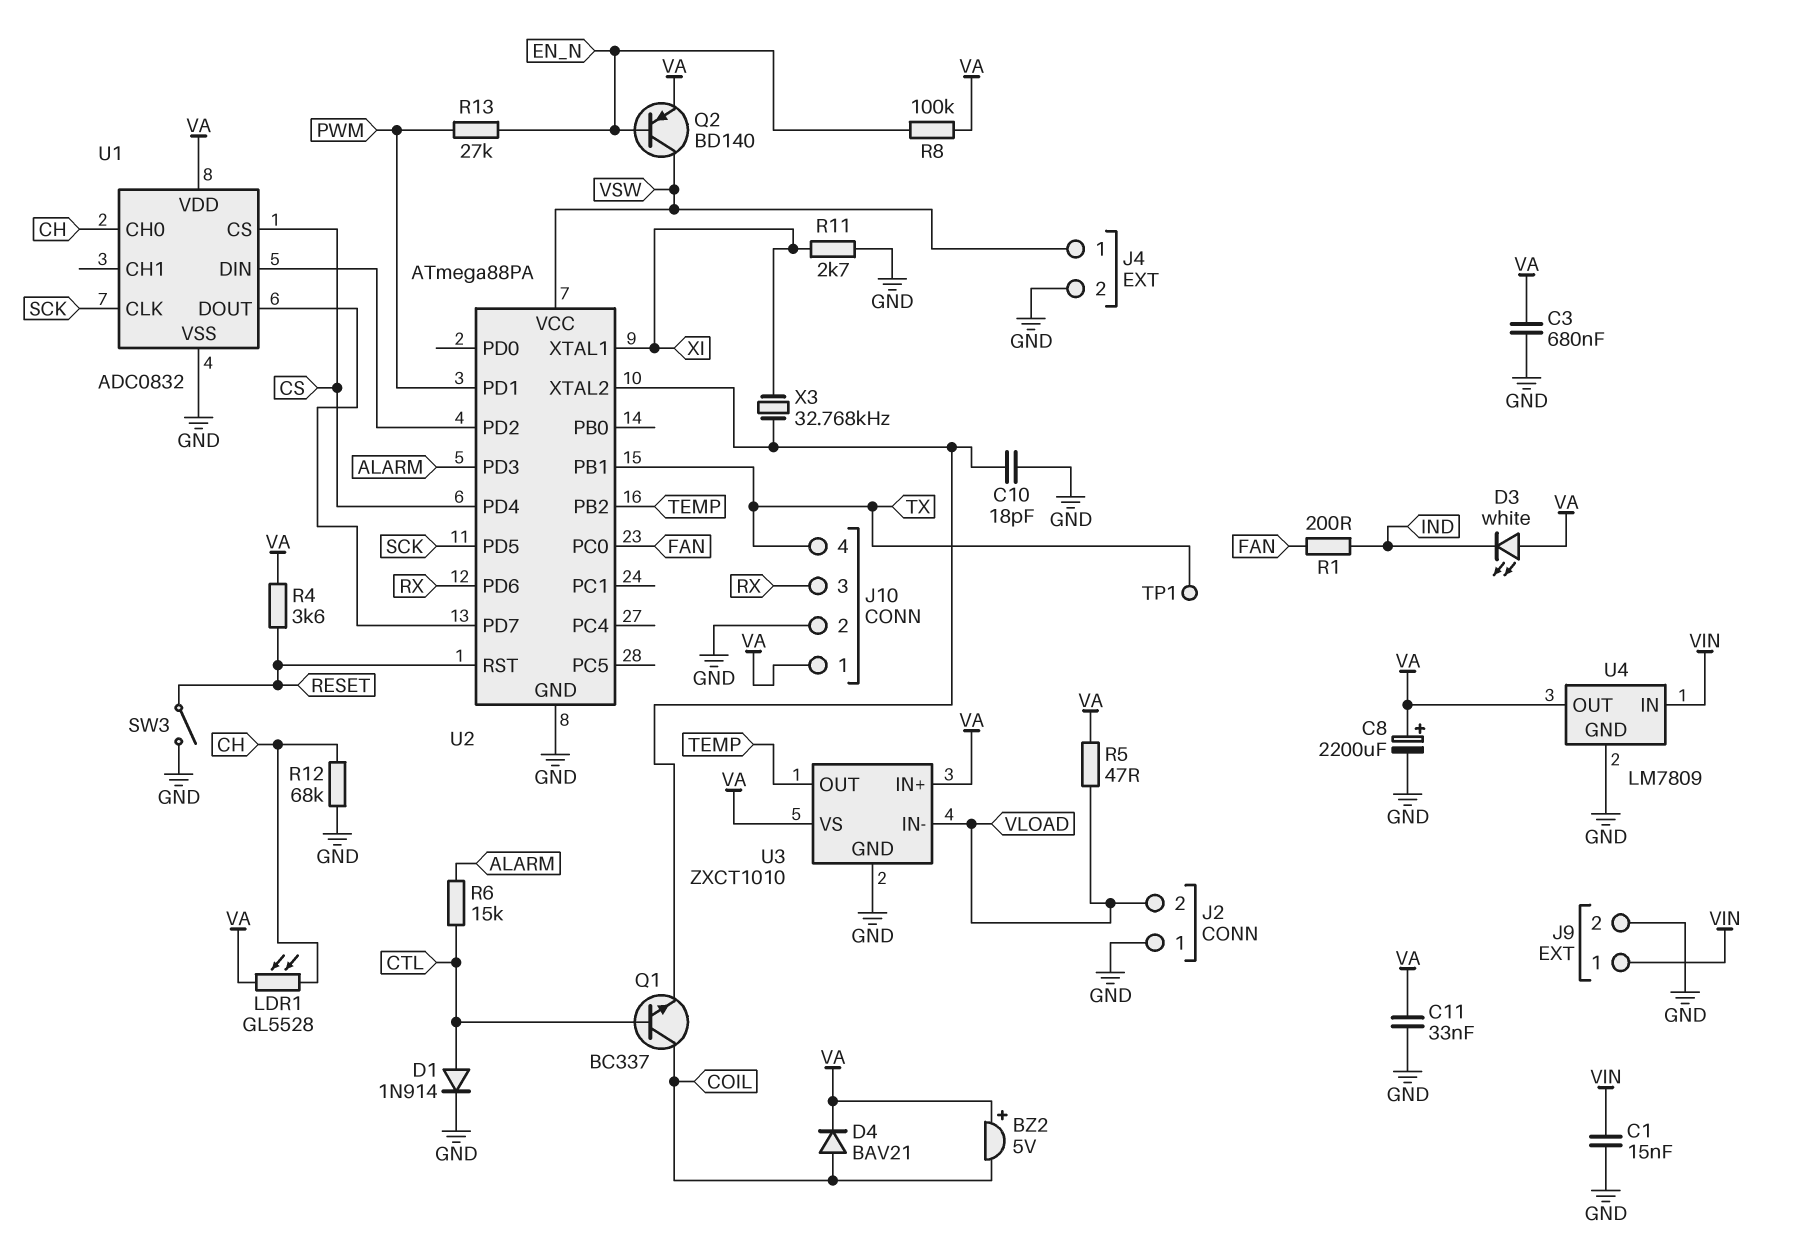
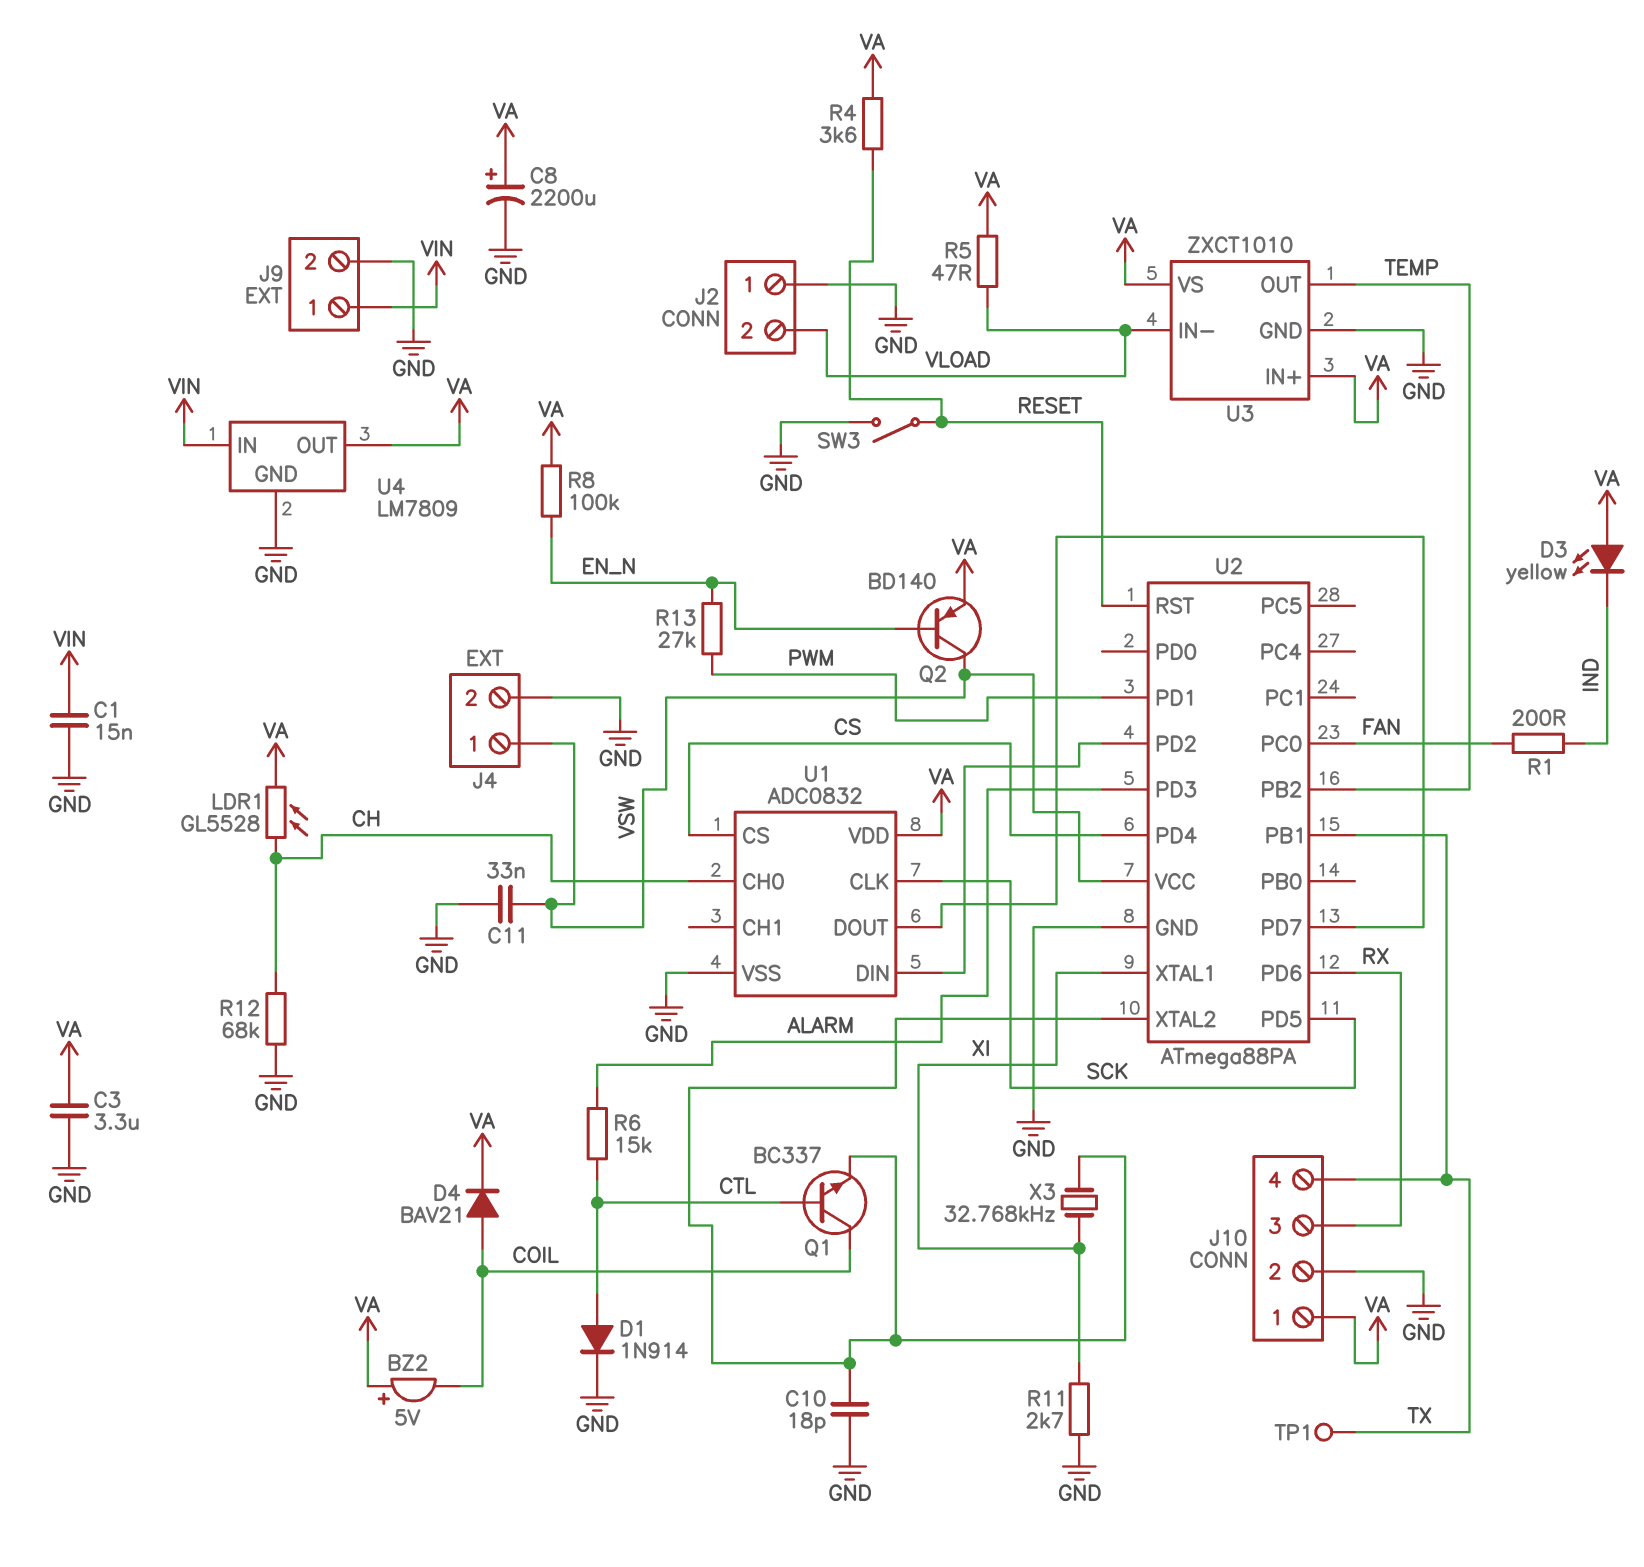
C3: 680nF (GND, VA) -> 3.3uF (GND, VA)
C11: 33nF (GND, VA) -> 33nF (GND, VSW)
D3: LED white (A VA, K IND) -> LED yellow (A VA, K IND)

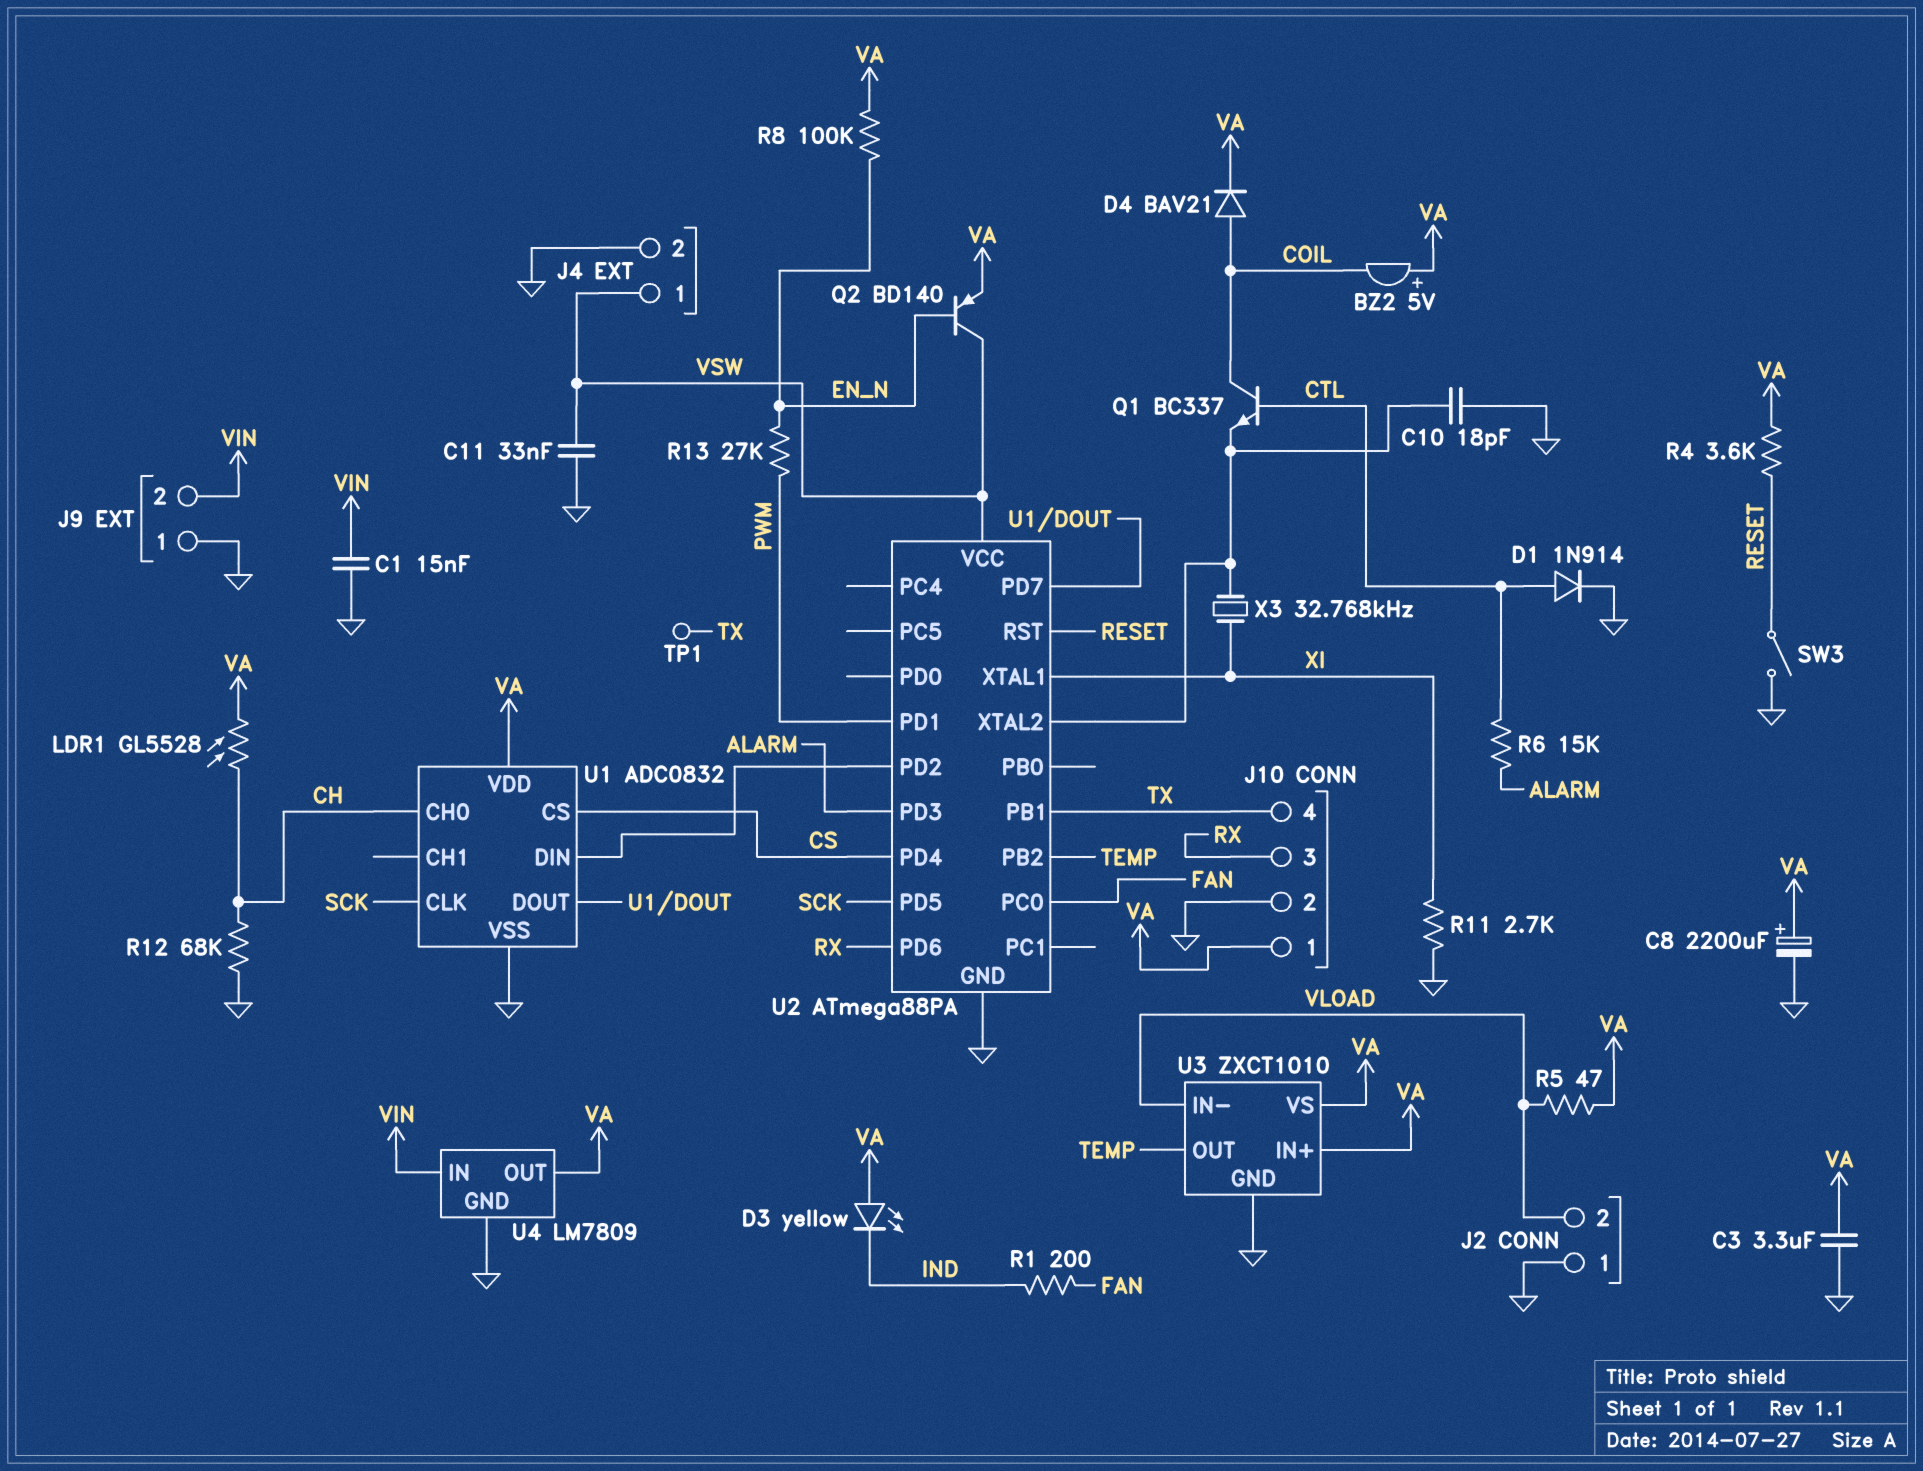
J9 pin 1: VIN -> GND
J9 pin 2: GND -> VIN

